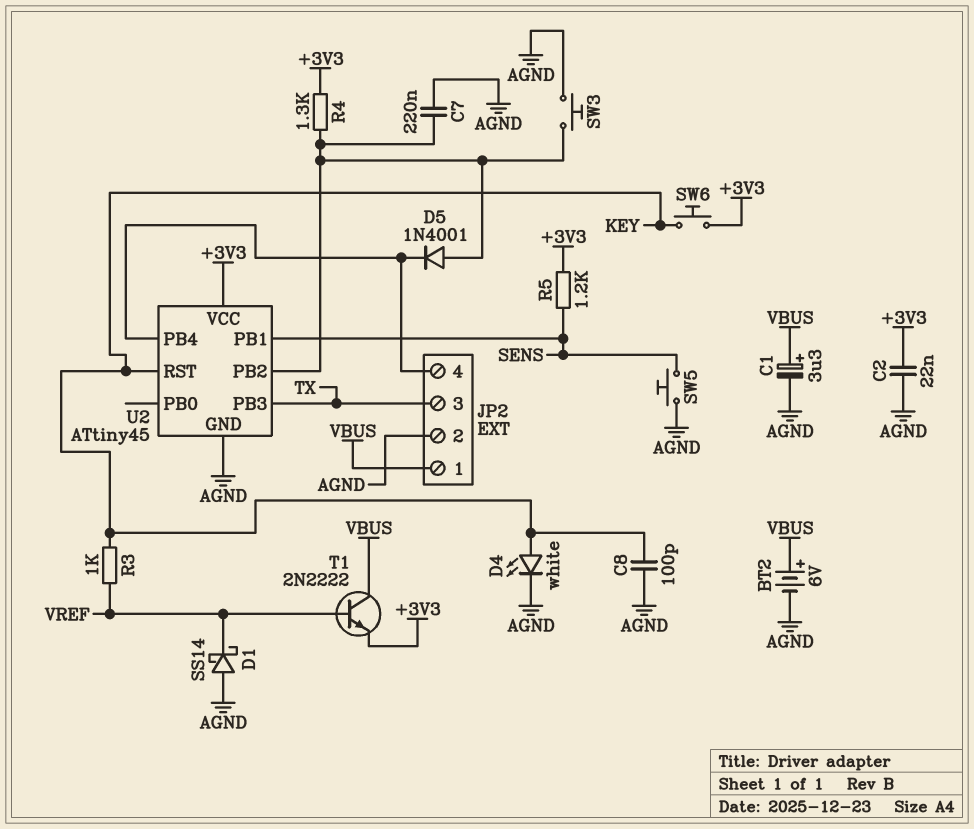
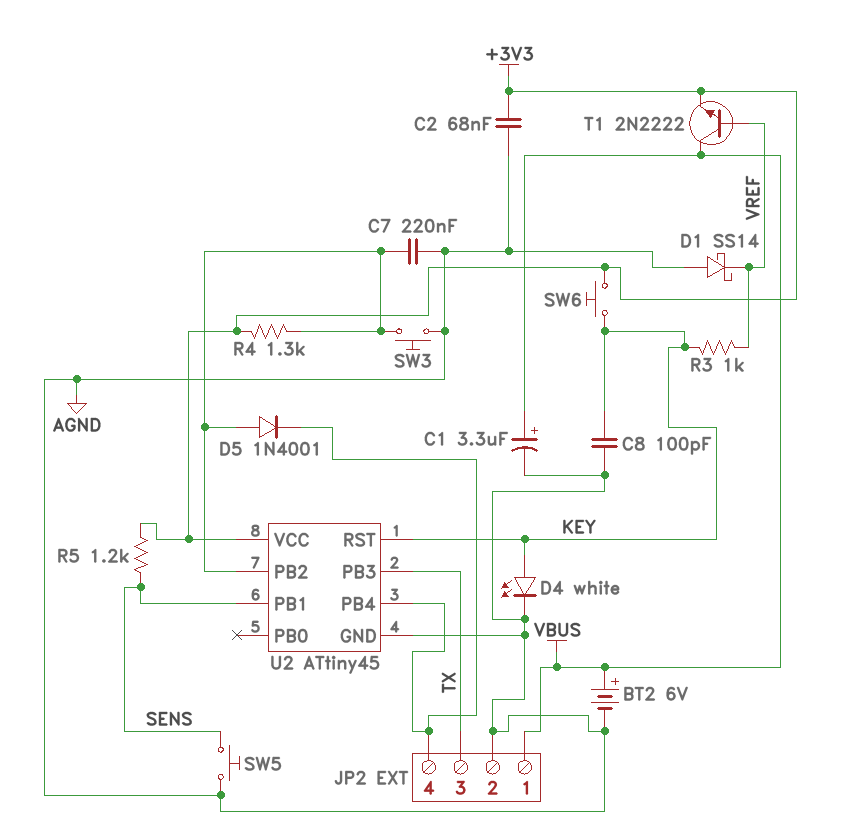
C2: 22nF (+3V3, AGND) -> 68nF (+3V3, AGND)

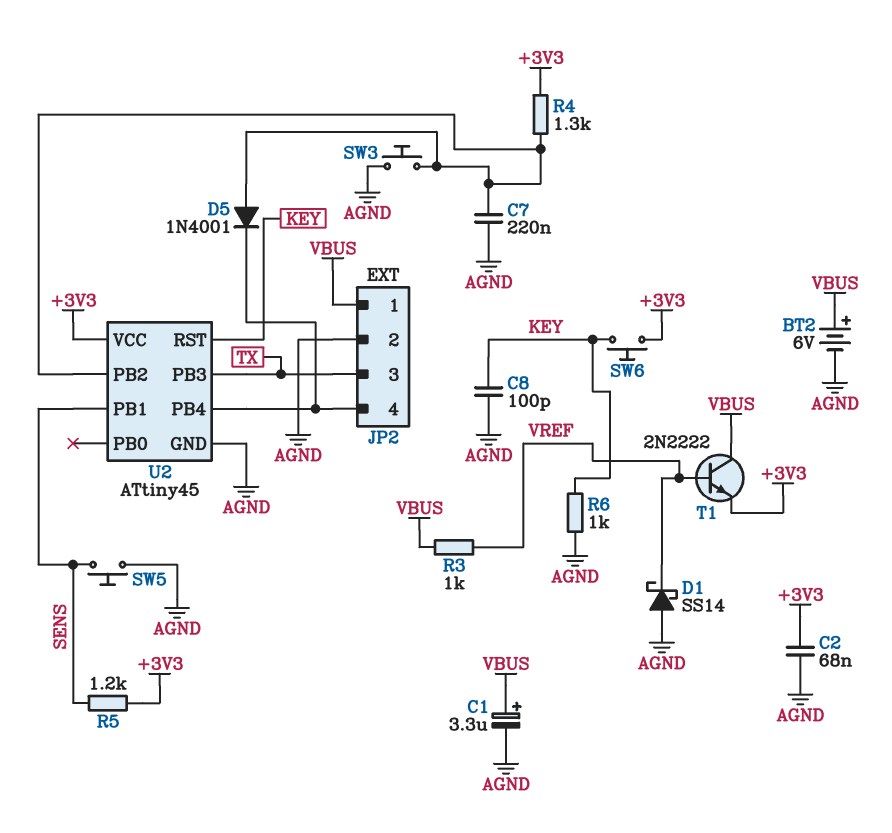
D4: LED white (A KEY, K AGND) -> none
R3: 1k (KEY, VREF) -> 1k (VBUS, VREF)
R6: none -> 1k (AGND, KEY)

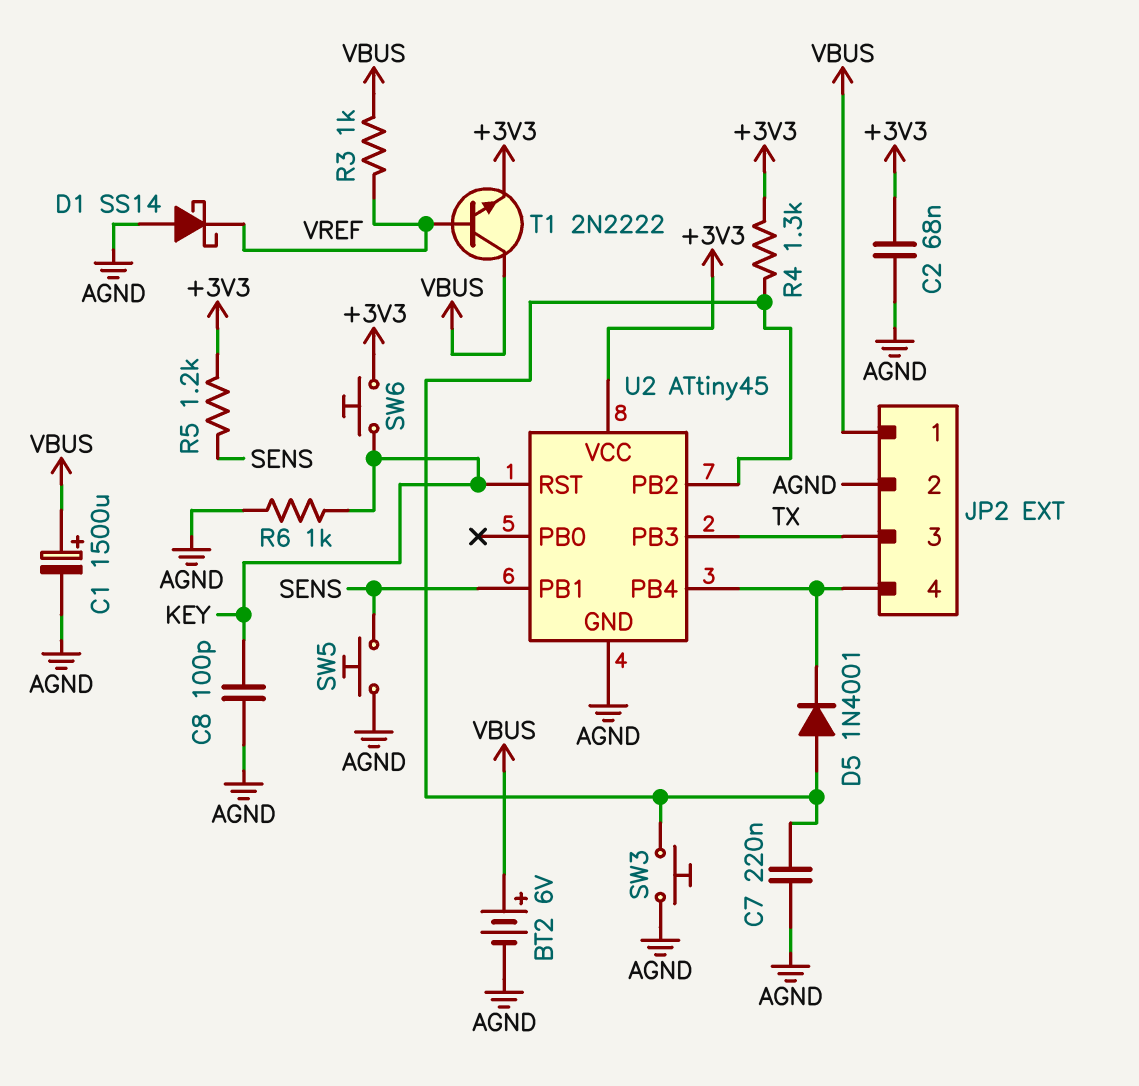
C1: 3.3uF (plus VBUS, minus AGND) -> 1500uF (plus VBUS, minus AGND)

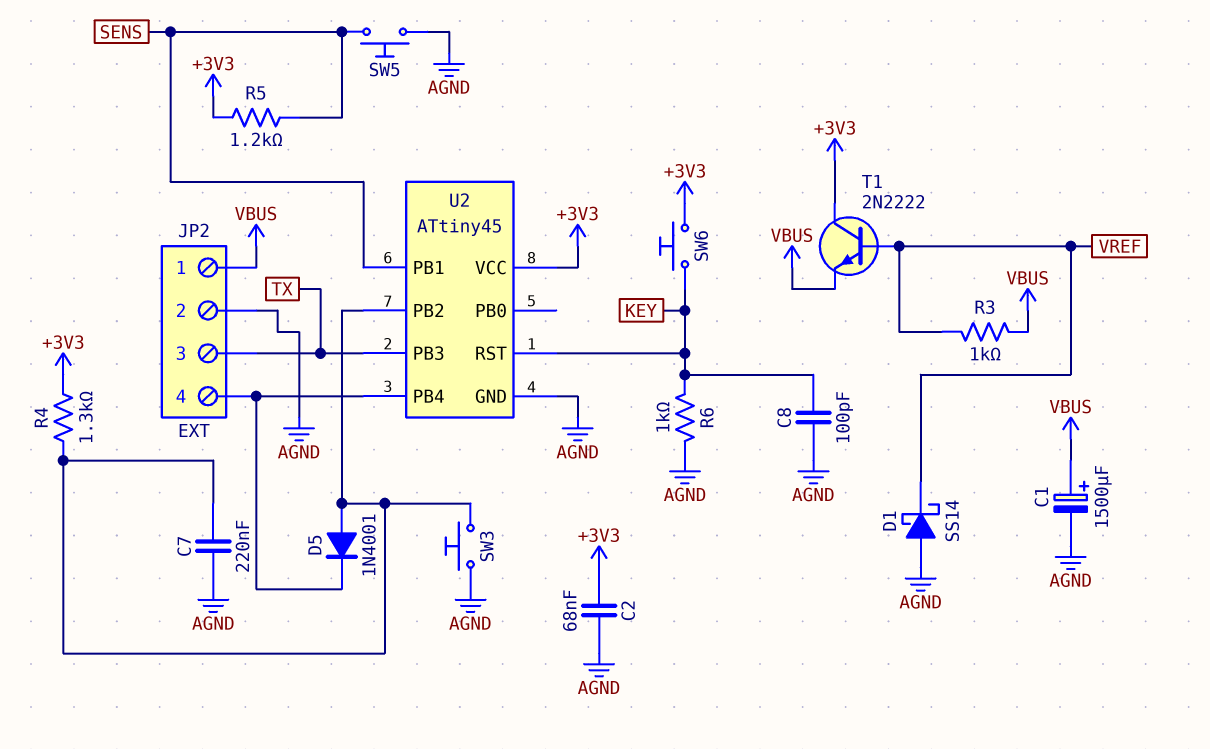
BT2: 6V (plus VBUS, minus AGND) -> none
T1: NPN 2N2222 (B VREF, C VBUS, E +3V3) -> NPN 2N2222 (B VREF, C +3V3, E VBUS)

